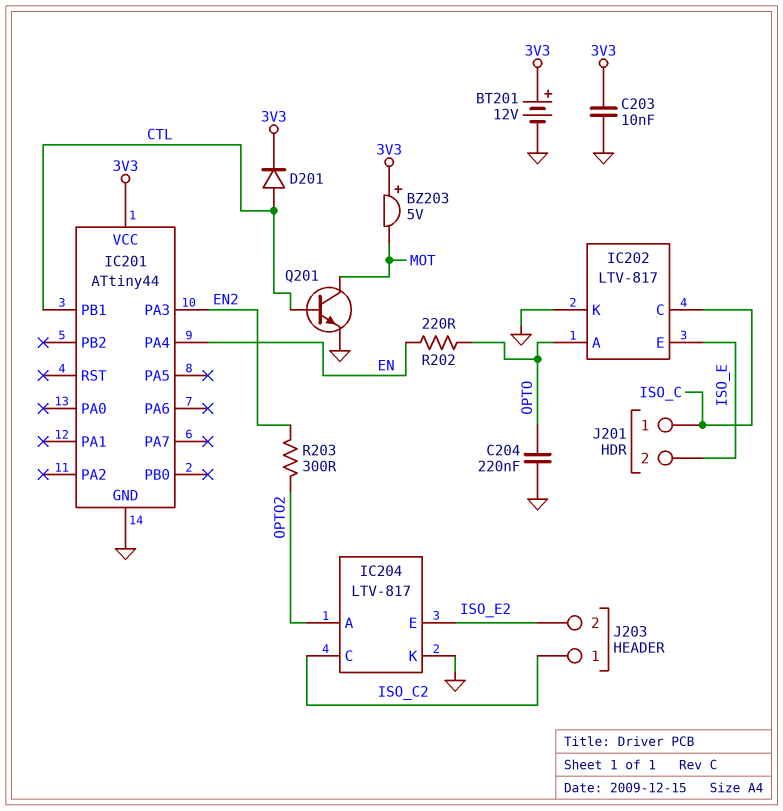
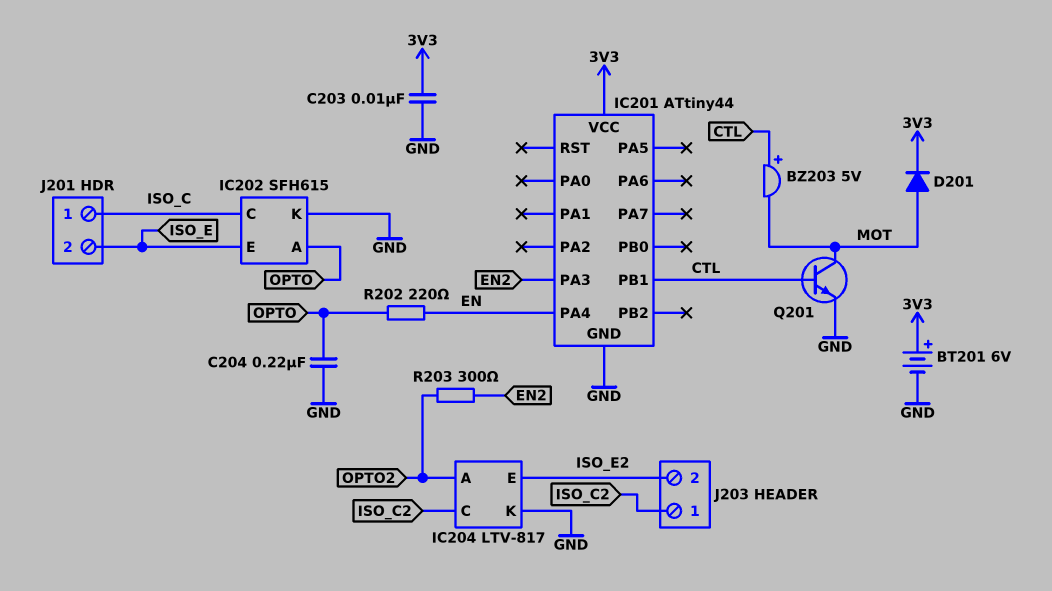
BT201: 12V (plus 3V3, minus GND) -> 6V (plus 3V3, minus GND)
BZ203: buzzer 5V (plus 3V3, minus MOT) -> buzzer 5V (plus CTL, minus MOT)
D201: diode (A CTL, K 3V3) -> diode (A MOT, K 3V3)
IC202: LTV-817 -> SFH615

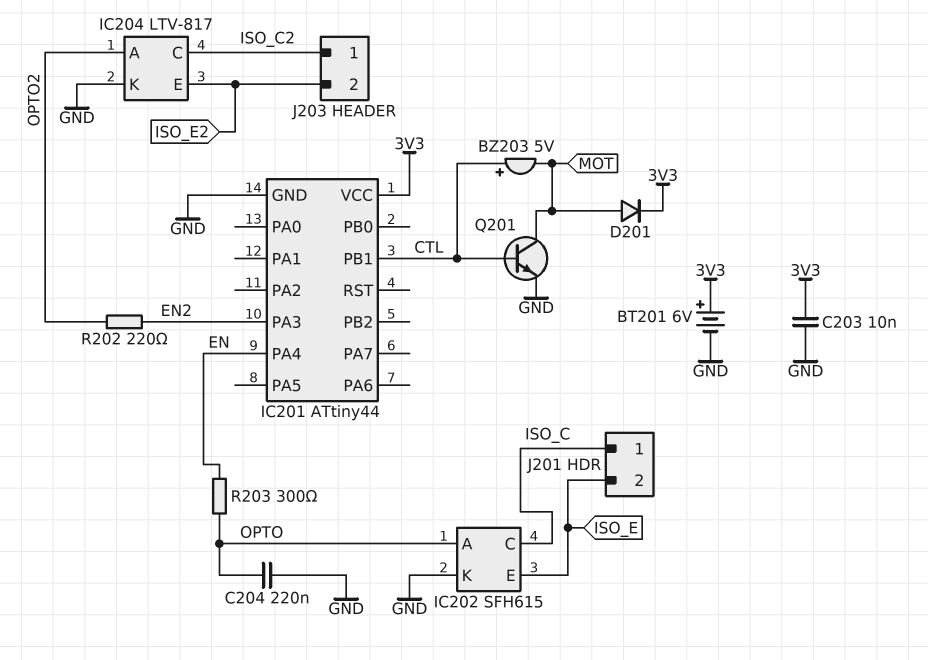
R202: 220 (EN, OPTO) -> 220 (EN2, OPTO2)
R203: 300 (EN2, OPTO2) -> 300 (EN, OPTO)

